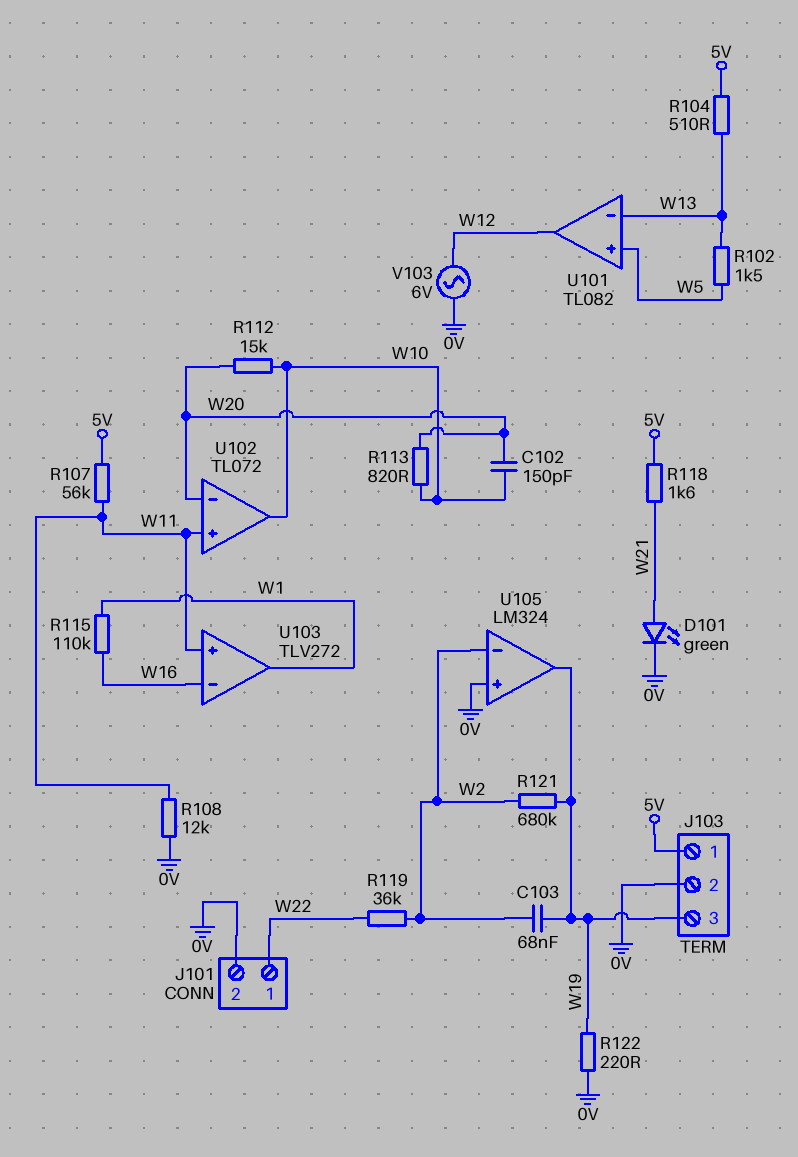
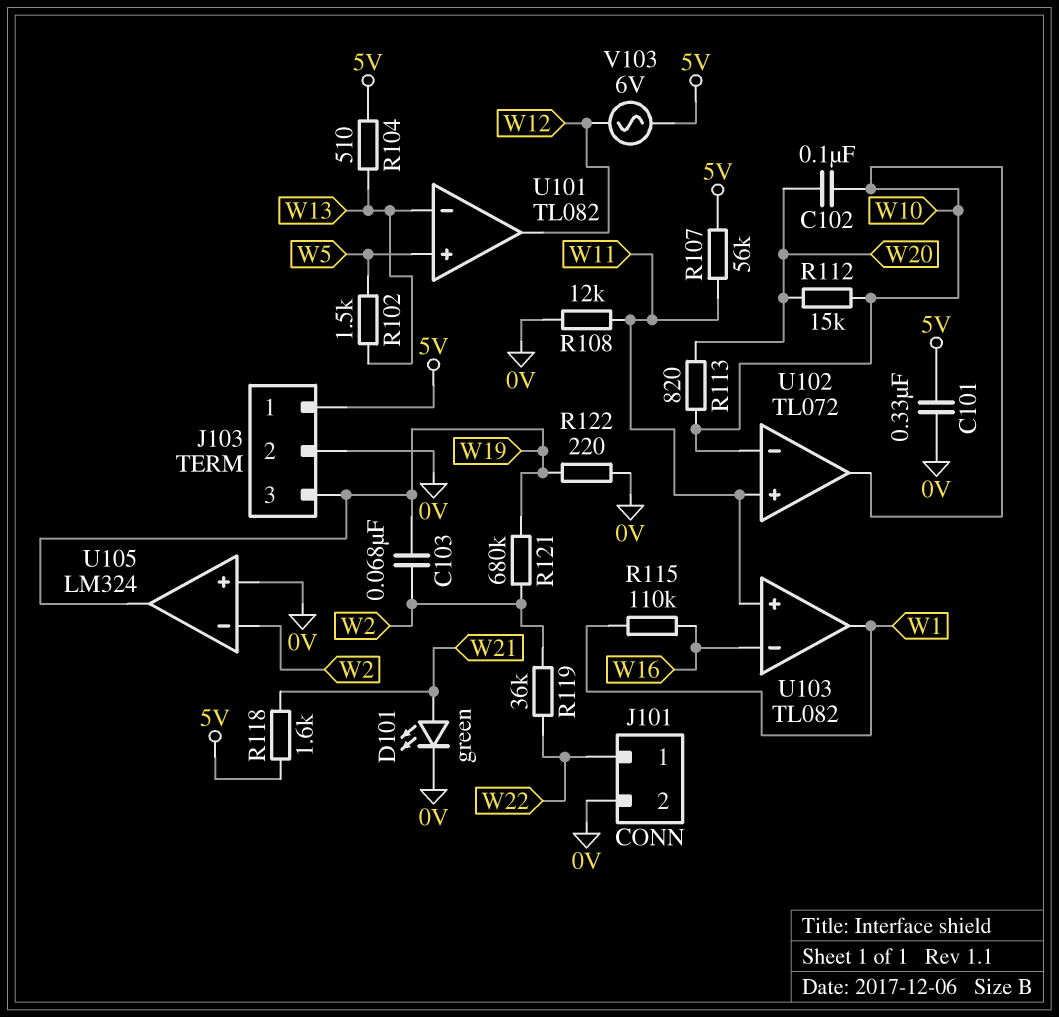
C101: none -> 330nF (0V, 5V)
C102: 150pF (W10, W20) -> 100nF (W10, W20)
U102 pin in-: W20 -> W10
U103: TLV272 -> TL082
V103: AC 6V (0V, W12) -> AC 6V (5V, W12)

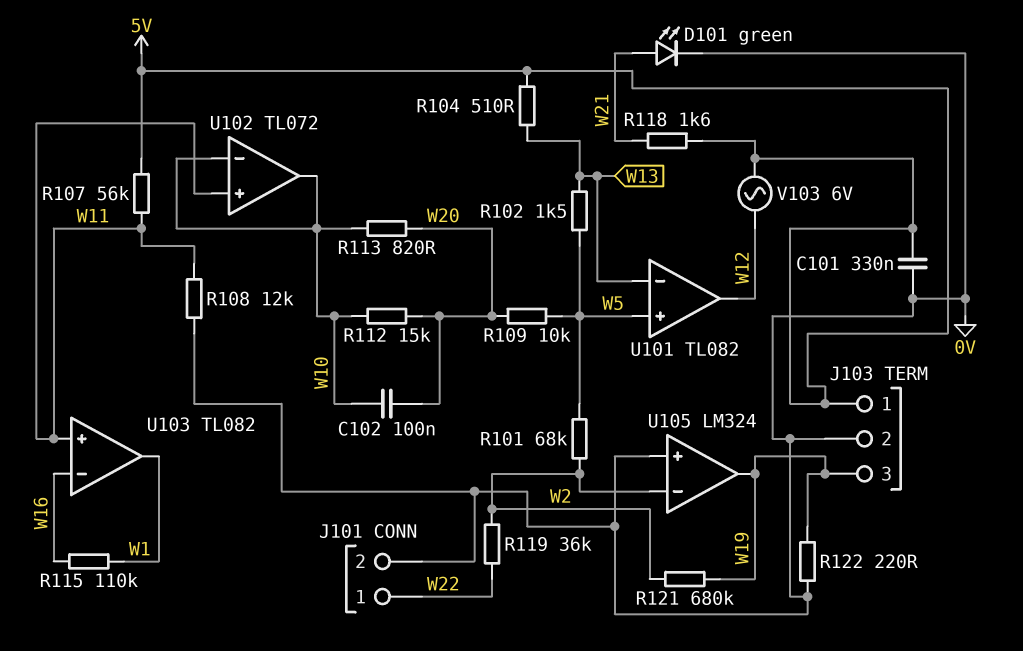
C103: 68nF (W2, W19) -> none
R101: none -> 68k (W2, W5)
R109: none -> 10k (W5, W20)

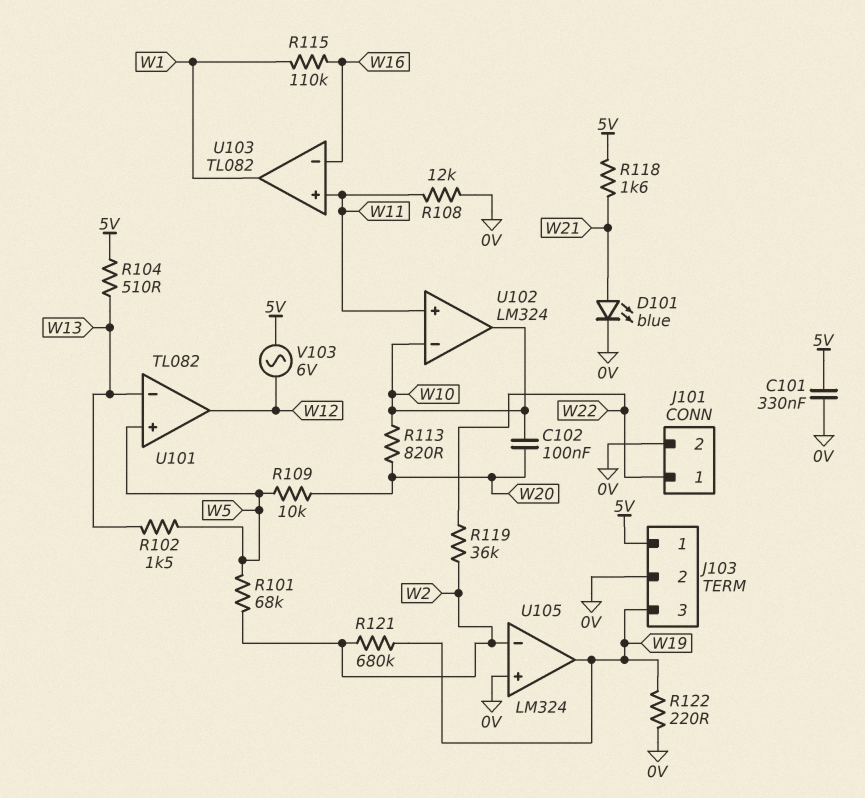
D101: LED green (A W21, K 0V) -> LED blue (A W21, K 0V)
R107: 56k (5V, W11) -> none
R112: 15k (W10, W20) -> none
U102: TL072 -> LM324

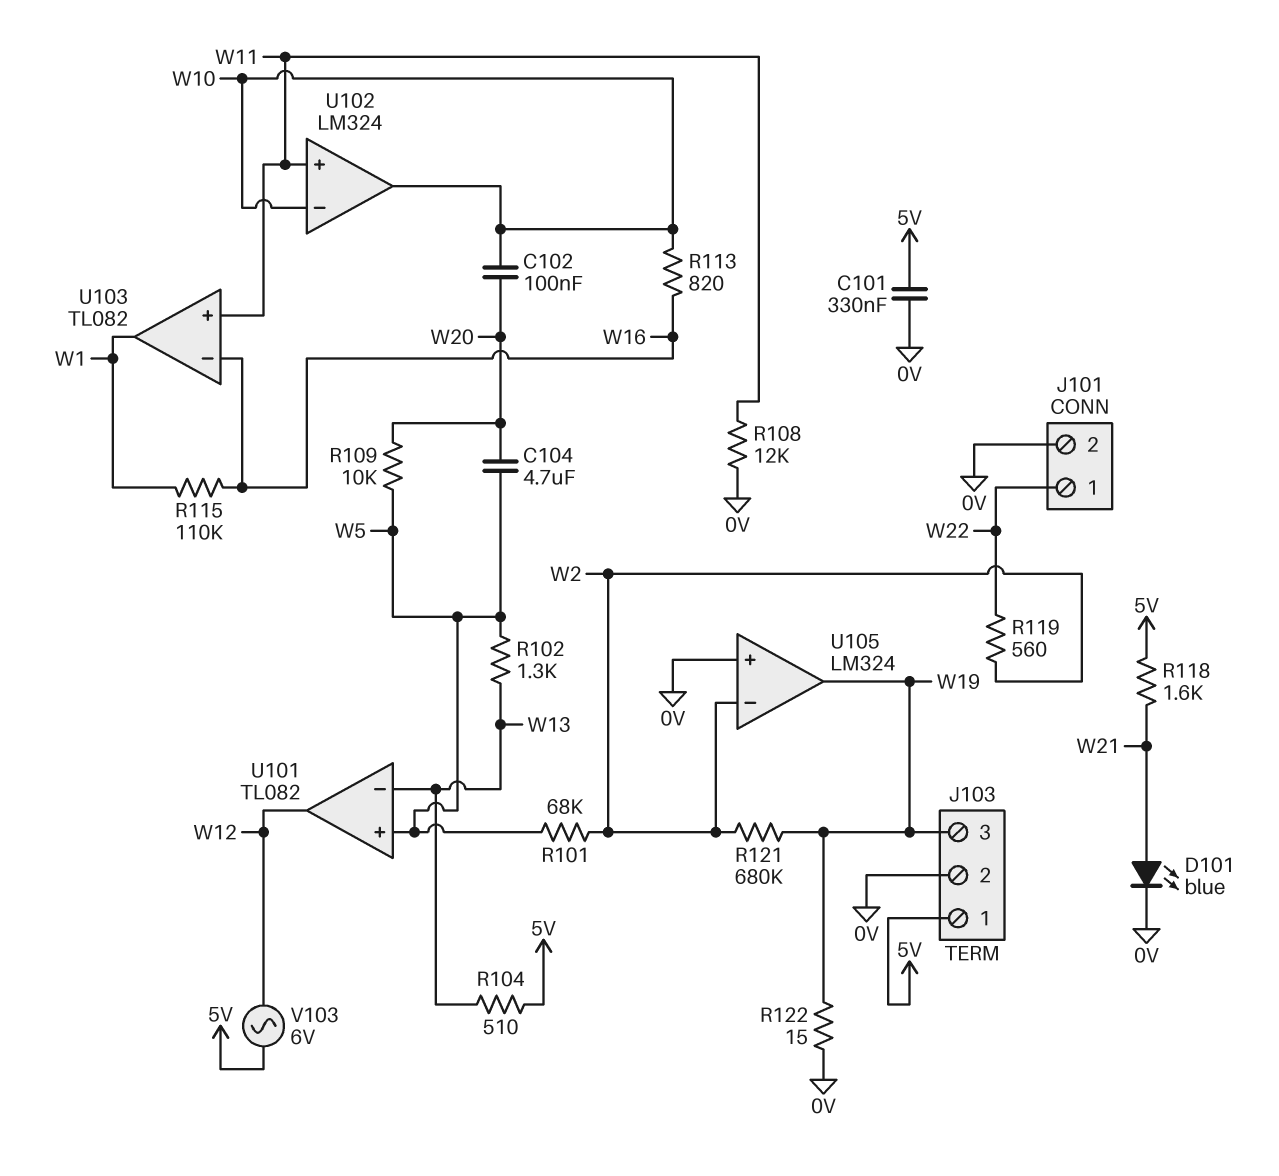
C104: none -> 4.7uF (W5, W20)
R102: 1.5k (W5, W13) -> 1.3k (W5, W13)
R113: 820 (W10, W20) -> 820 (W10, W16)
R119: 36k (W2, W22) -> 560 (W2, W22)
R122: 220 (0V, W19) -> 15 (0V, W19)

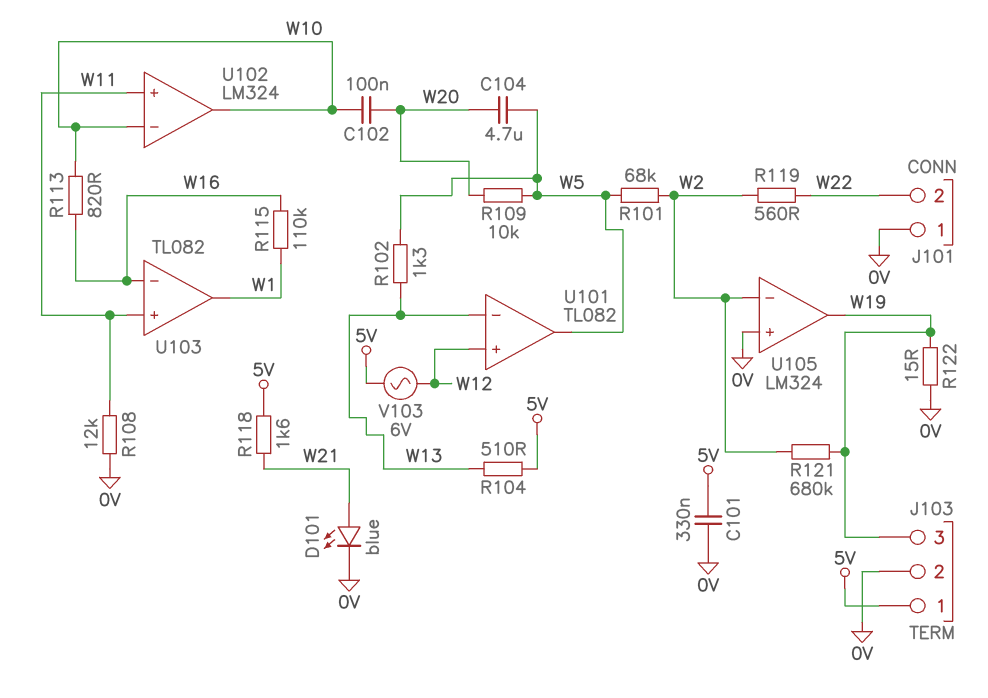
J101 pin 1: W22 -> 0V
J101 pin 2: 0V -> W22
U101 pin in+: W5 -> W12
U101 pin out: W12 -> W5

